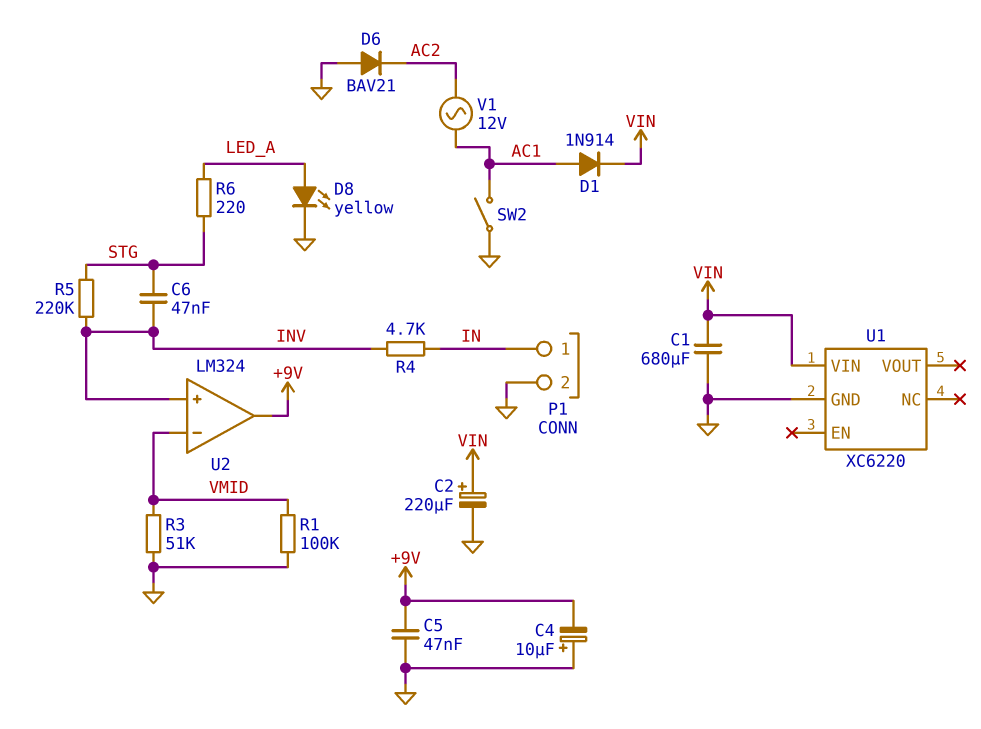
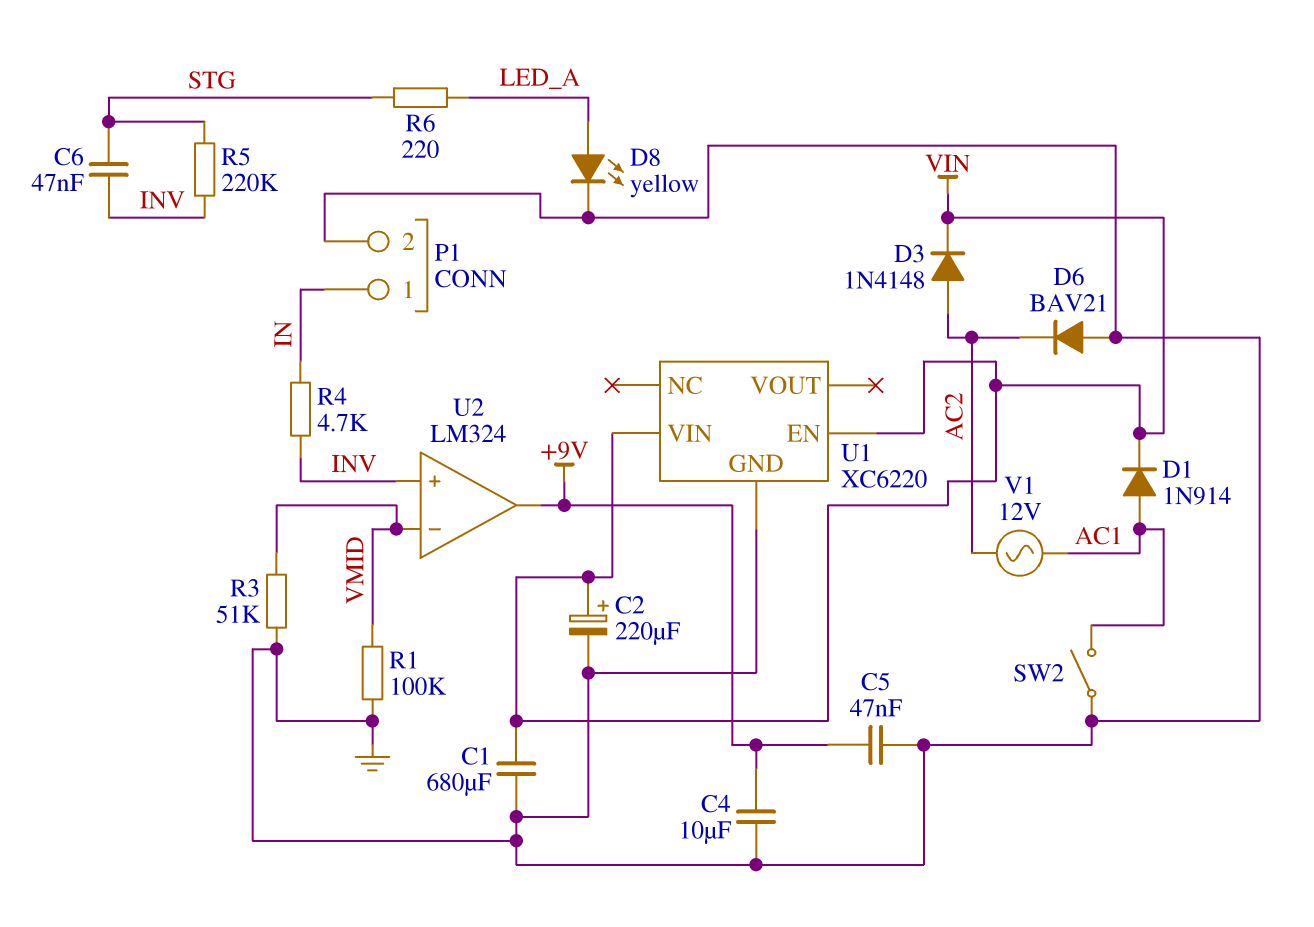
C4: 10uF (plus GND, minus +9V) -> 10uF (+9V, GND)
D3: none -> diode 1N4148 (A AC2, K VIN)
U1 pin EN: none -> VIN

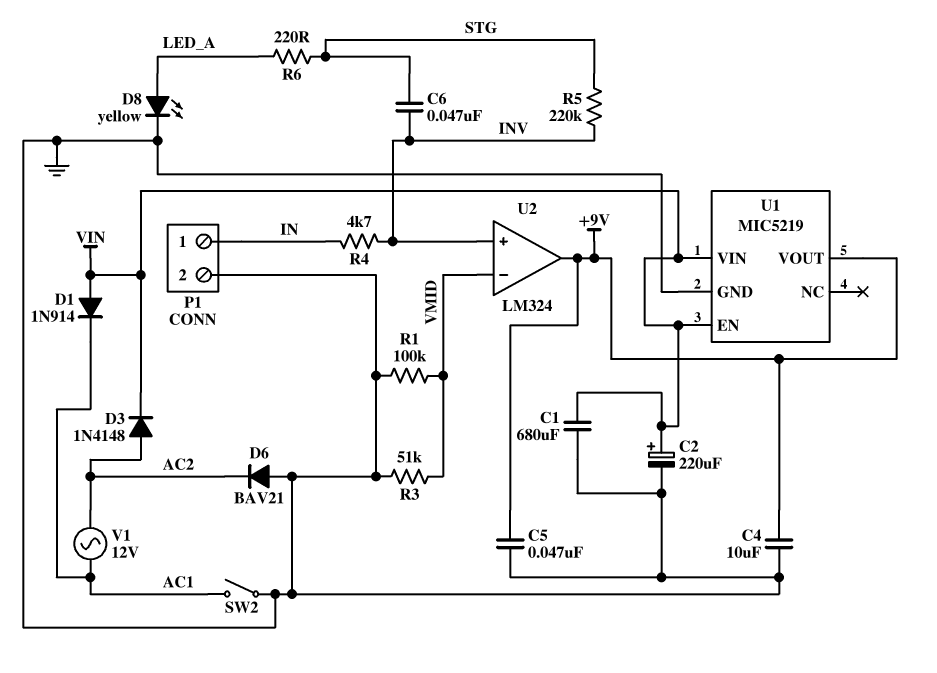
D1: diode 1N914 (A AC1, K VIN) -> diode 1N914 (A VIN, K AC1)
U1: XC6220 -> MIC5219
U1 pin VOUT: none -> +9V

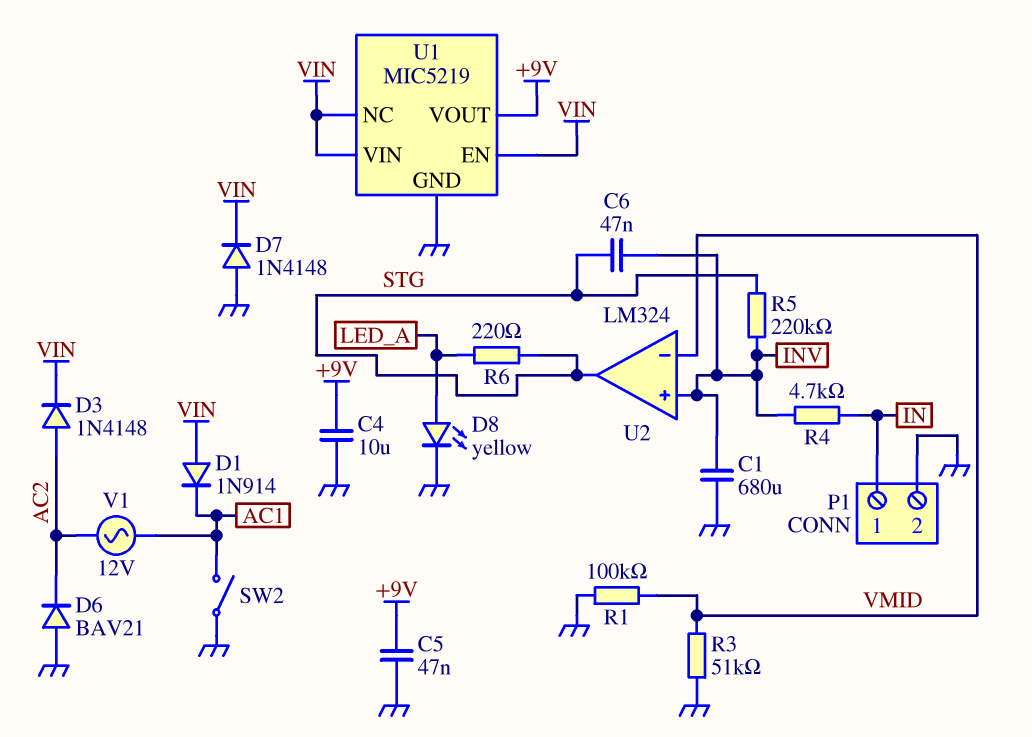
C1: 680uF (GND, VIN) -> 680uF (GND, INV)
C2: 220uF (plus VIN, minus GND) -> none
D7: none -> diode 1N4148 (A GND, K VIN)
U1 pin NC: none -> VIN
U2 pin out: +9V -> STG

